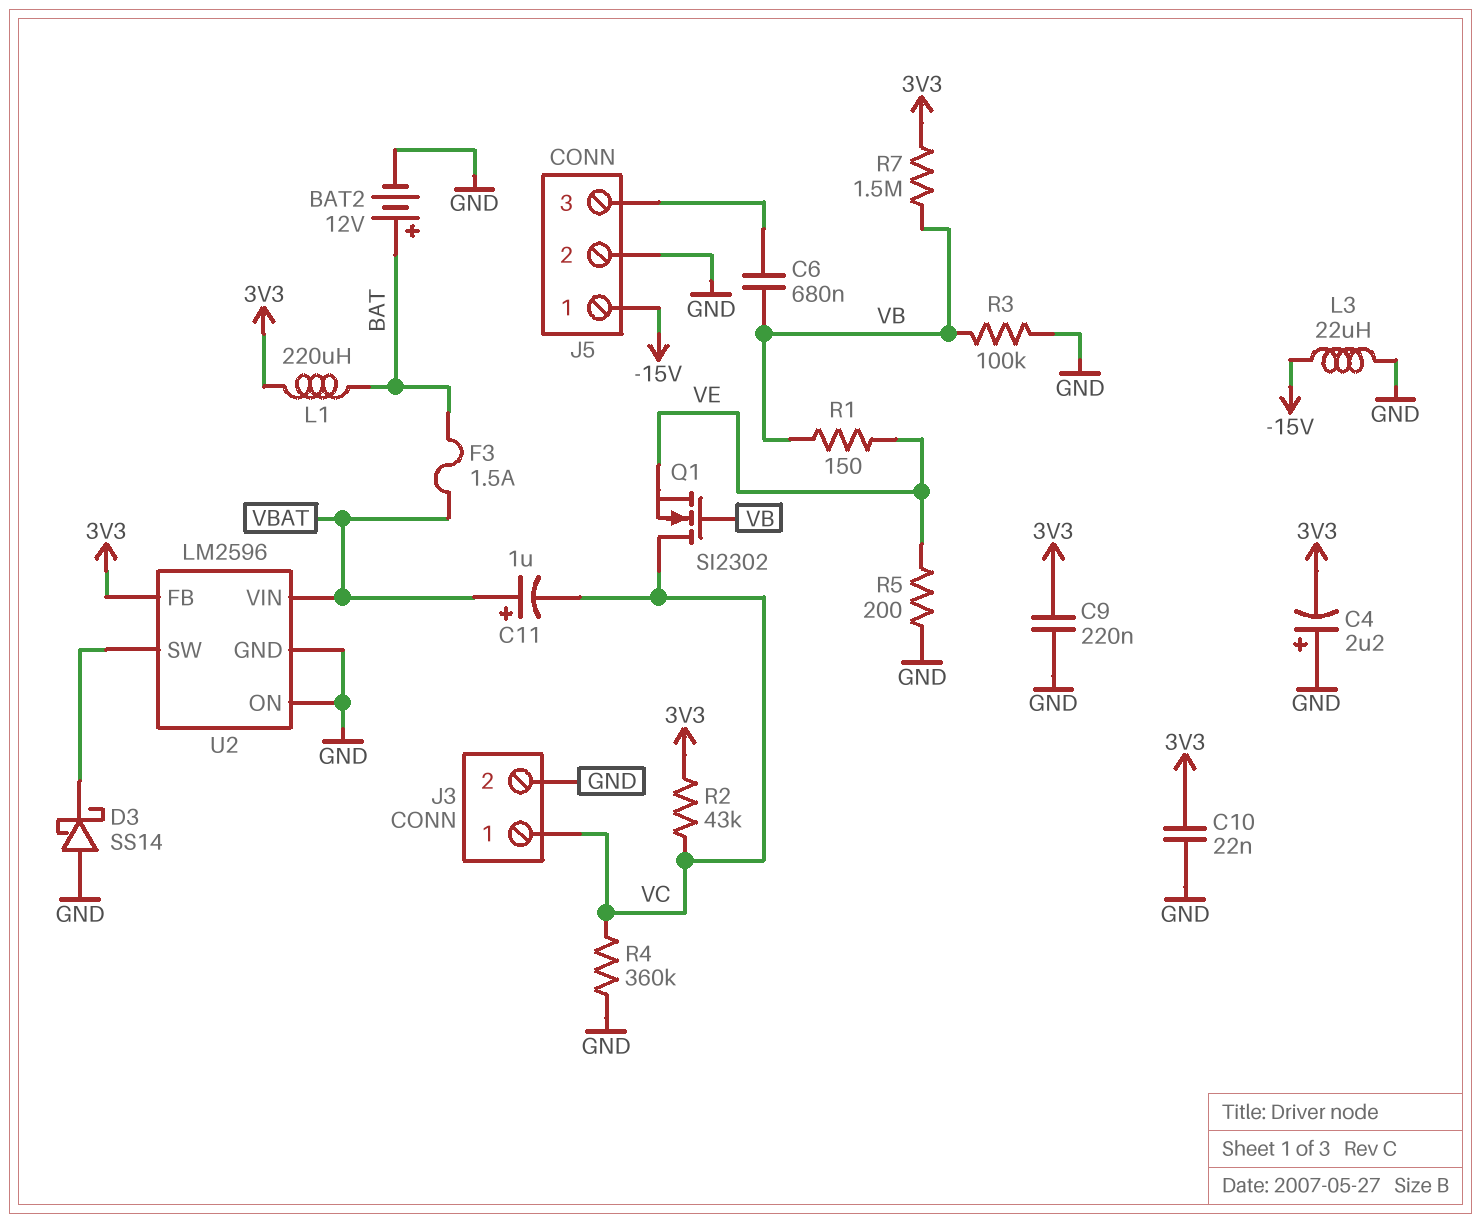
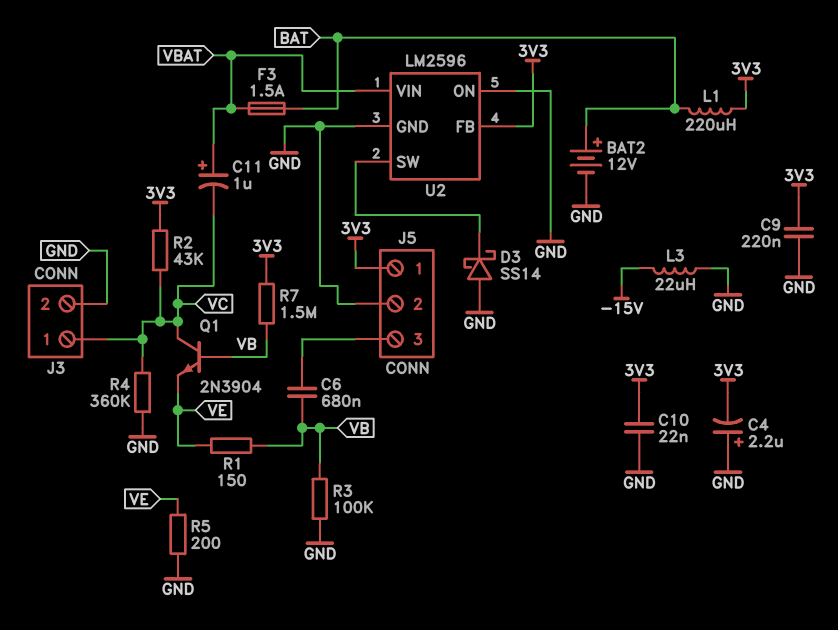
J5 pin 1: -15V -> 3V3
Q1: NMOS SI2302 (G VB, D VC, S VE) -> NPN 2N3904 (B VB, C VC, E VE)

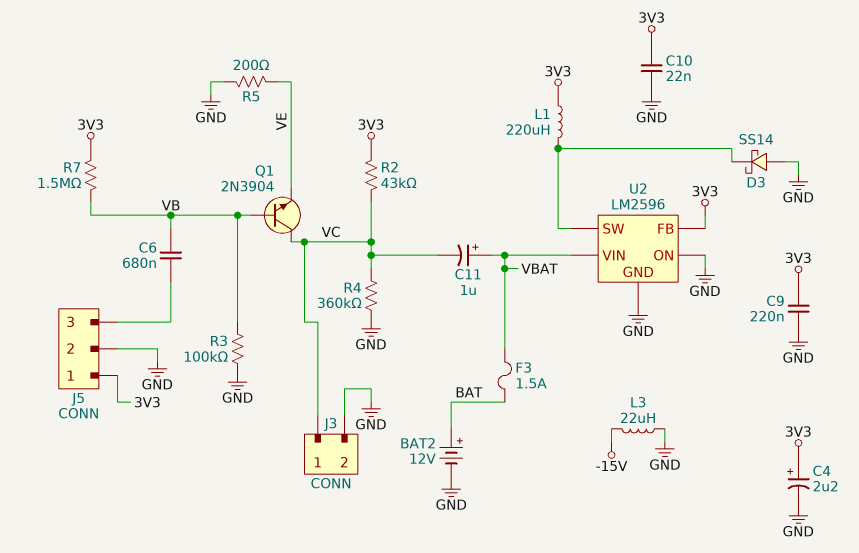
C4: 2.2uF (plus GND, minus 3V3) -> 2.2uF (plus 3V3, minus GND)
L1: 220uH (3V3, BAT) -> 220uH (3V3, U2/SW)
R1: 150 (VB, VE) -> none

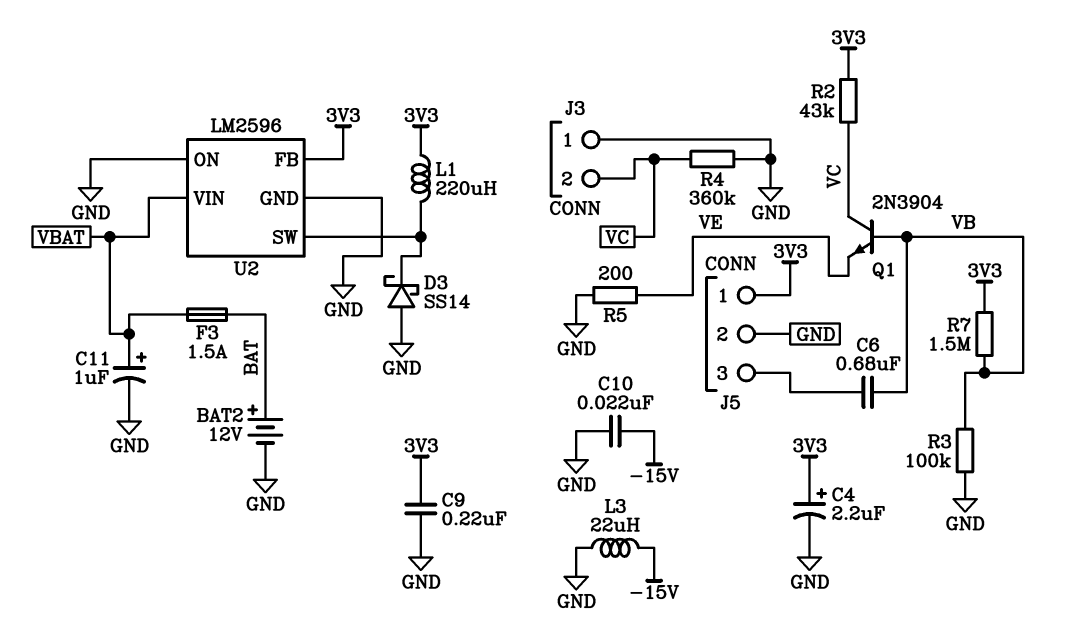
C10: 22nF (3V3, GND) -> 22nF (-15V, GND)
C11: 1uF (plus VBAT, minus VC) -> 1uF (plus VBAT, minus GND)
J3 pin 1: VC -> GND
J3 pin 2: GND -> VC

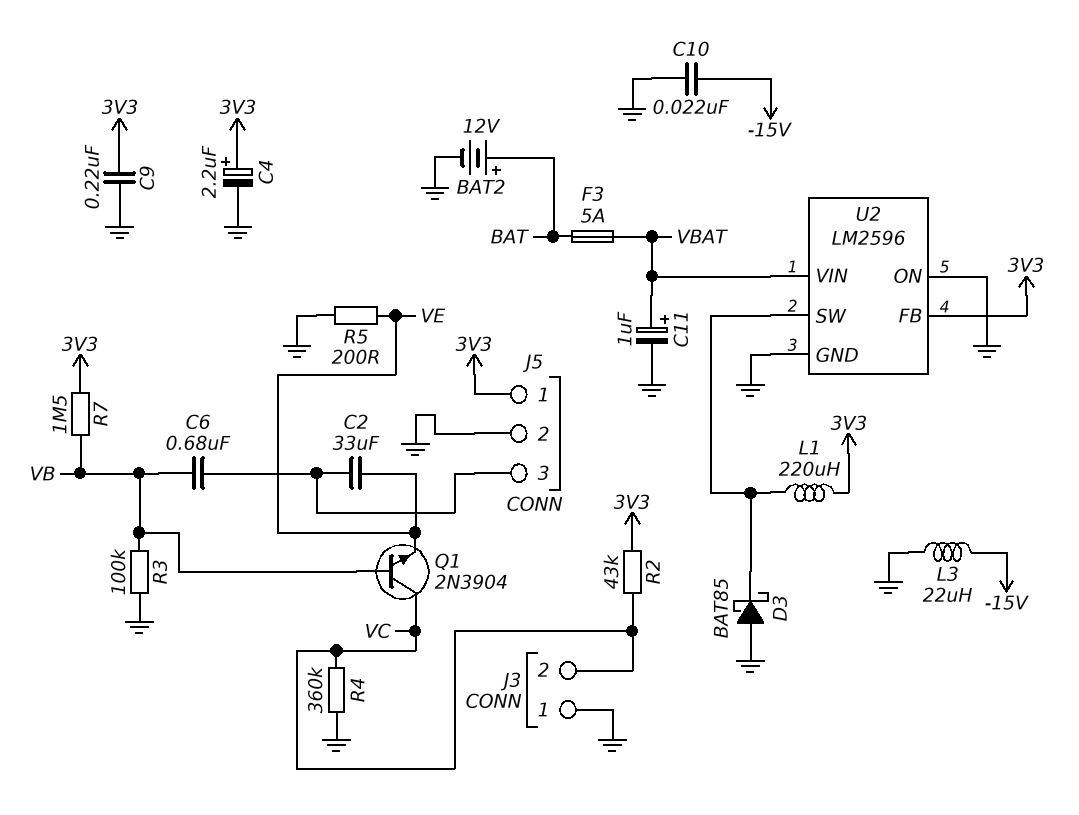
C2: none -> 33uF (J5/3, VE)
D3: schottky SS14 (A GND, K U2/SW) -> schottky BAT85 (A GND, K U2/SW)
F3: 1.5A (BAT, VBAT) -> 5A (BAT, VBAT)

